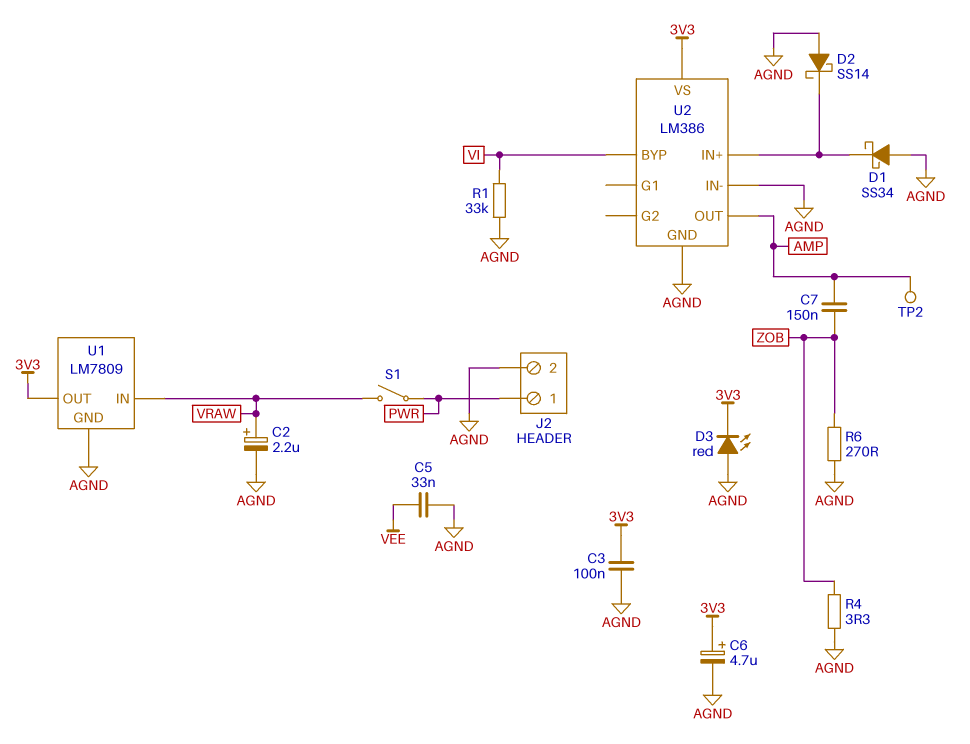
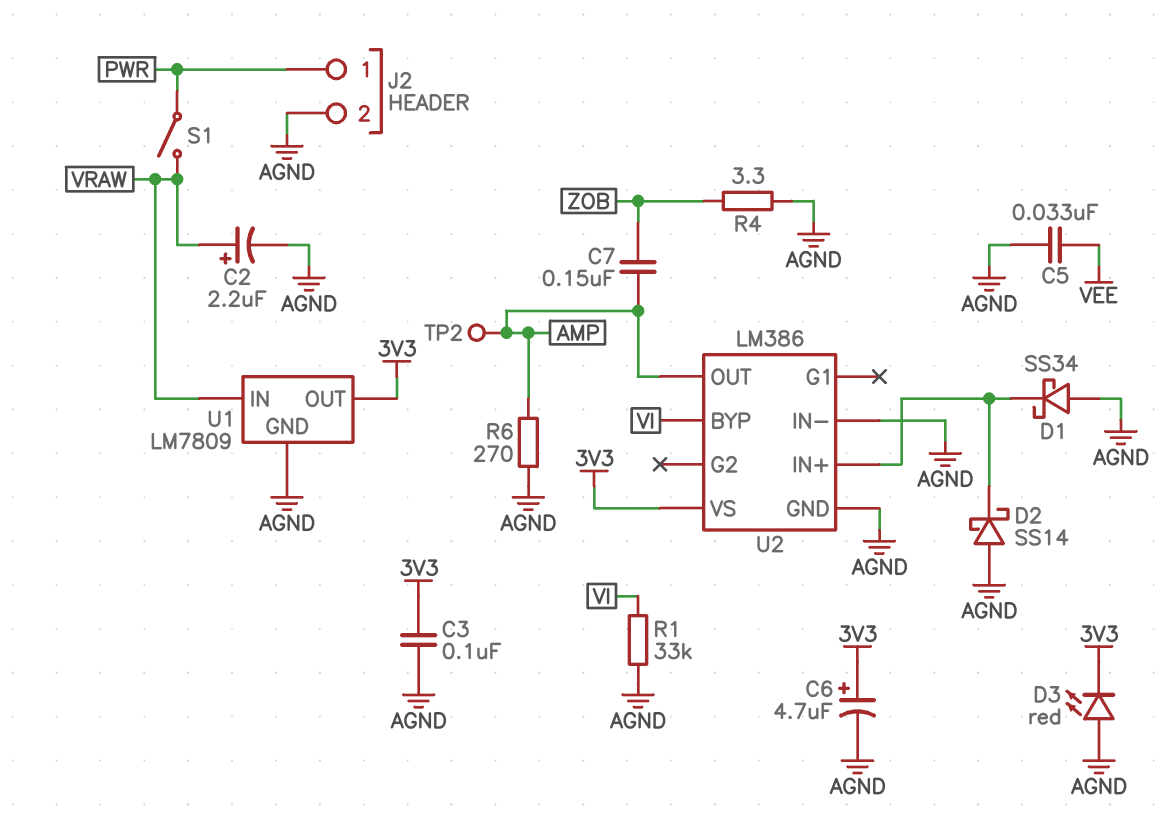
R6: 270 (AGND, ZOB) -> 270 (AGND, AMP)

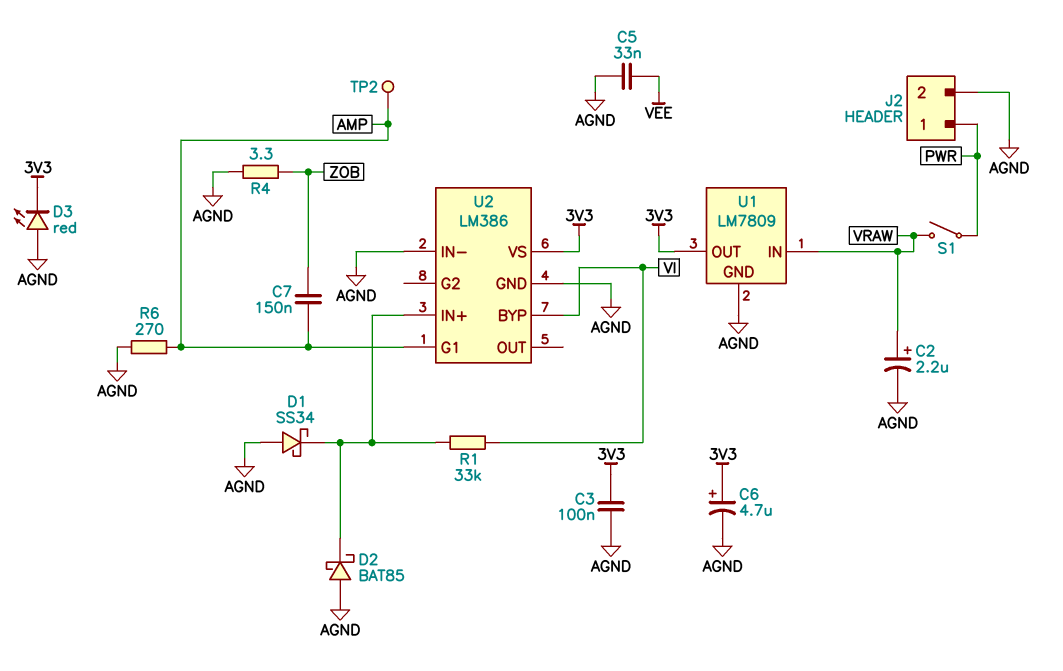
D2: schottky SS14 (A AGND, K U2/IN+) -> schottky BAT85 (A AGND, K U2/IN+)
R1: 33k (AGND, VI) -> 33k (U2/IN+, VI)
U2 pin G1: none -> AMP
U2 pin OUT: AMP -> none

